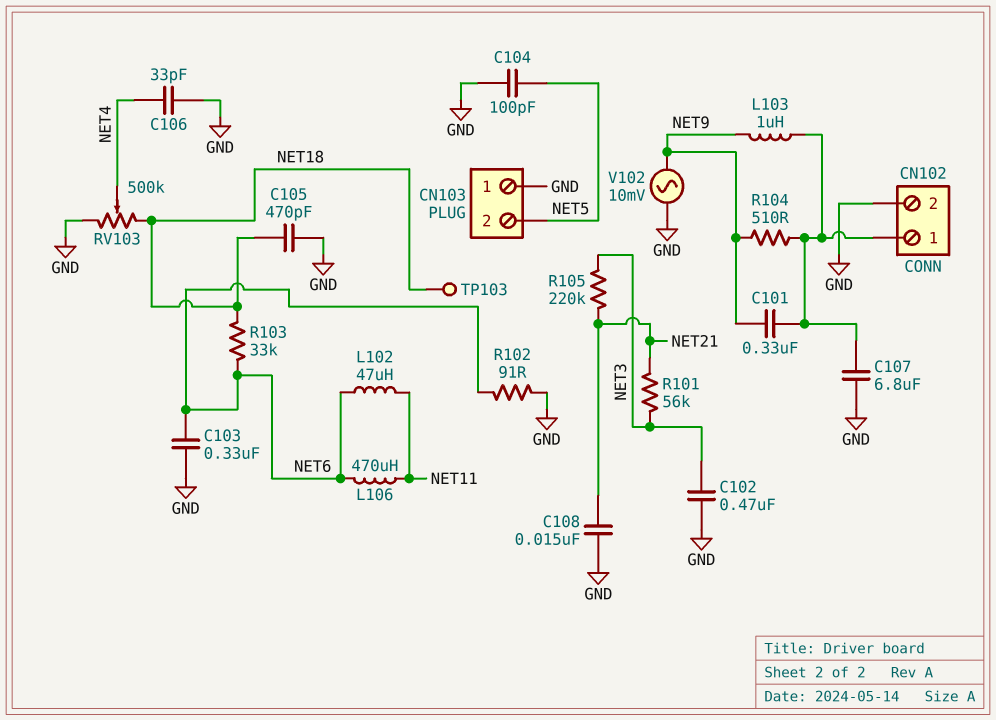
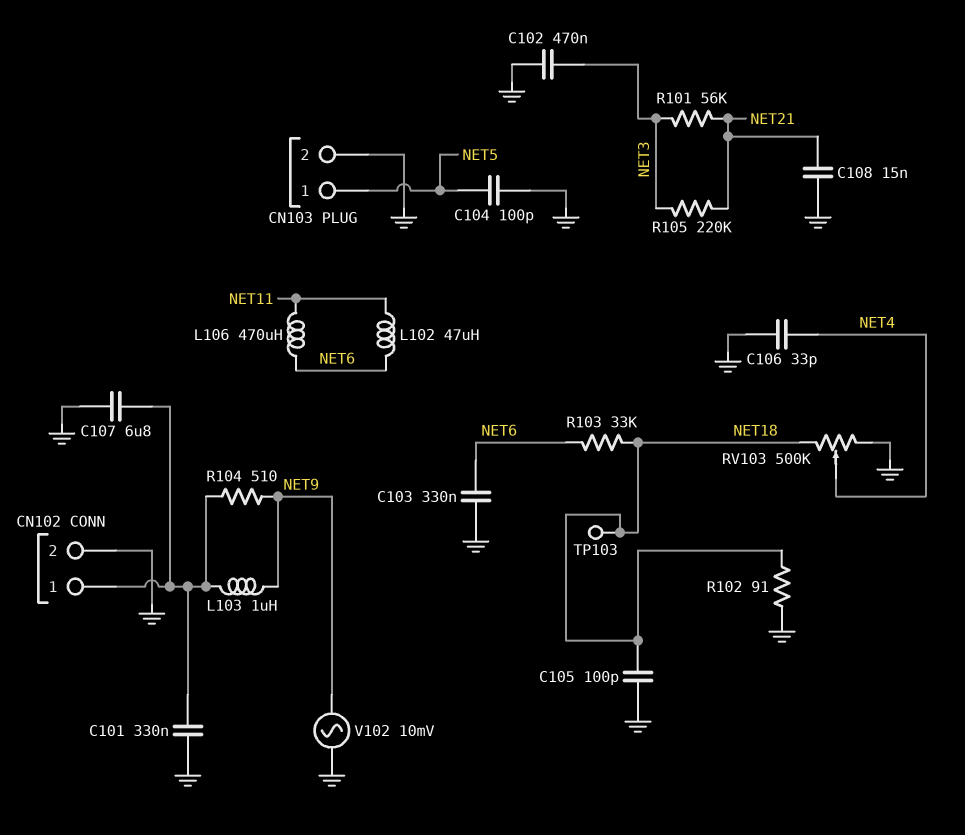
C101: 330nF (CN102/1, NET9) -> 330nF (CN102/1, GND)
C105: 470pF (GND, NET18) -> 100pF (GND, NET18)
CN103 pin 1: GND -> NET5
CN103 pin 2: NET5 -> GND
R102: 91 (GND, NET6) -> 91 (GND, NET18)

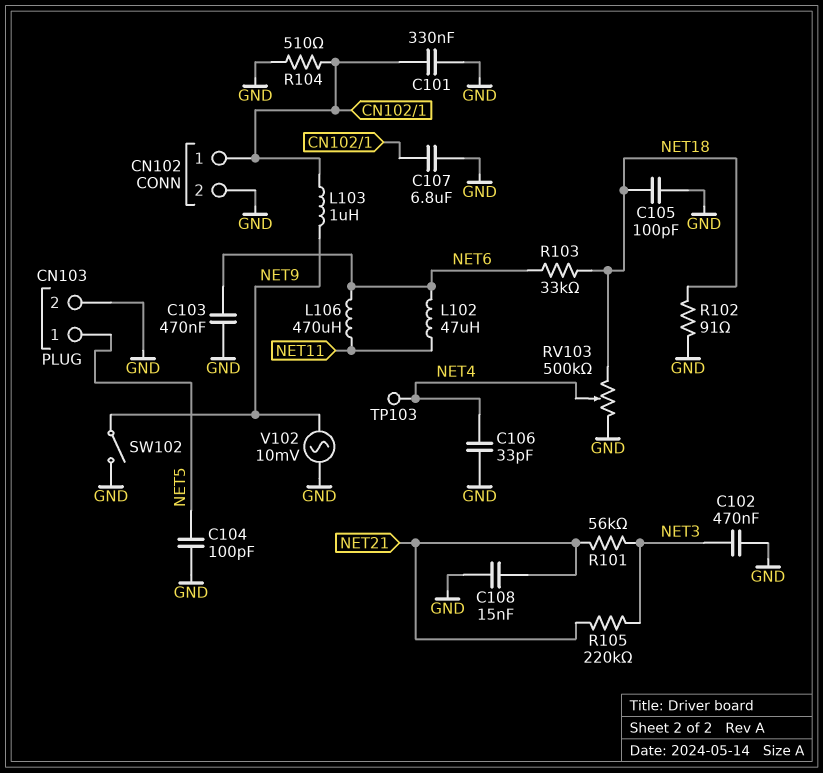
C103: 330nF (GND, NET6) -> 470nF (GND, NET6)
R104: 510 (CN102/1, NET9) -> 510 (CN102/1, GND)
SW102: none -> switch (GND, NET9)
TP103: test point (NET18) -> test point (NET4)

